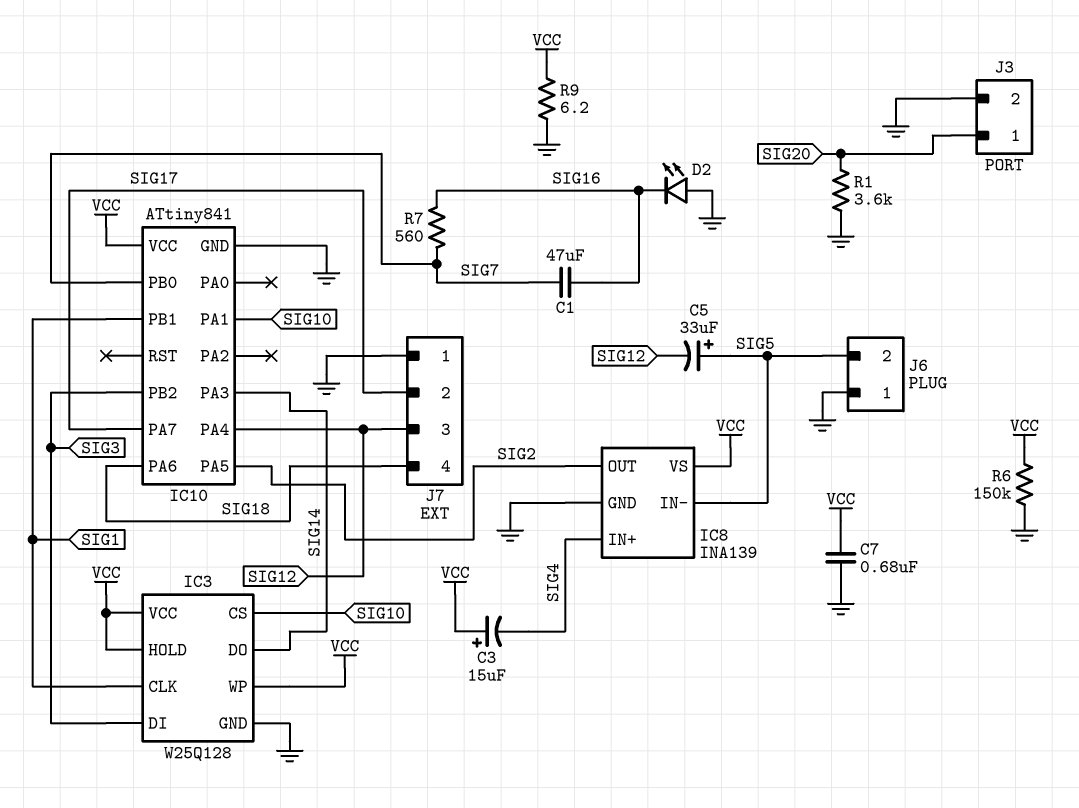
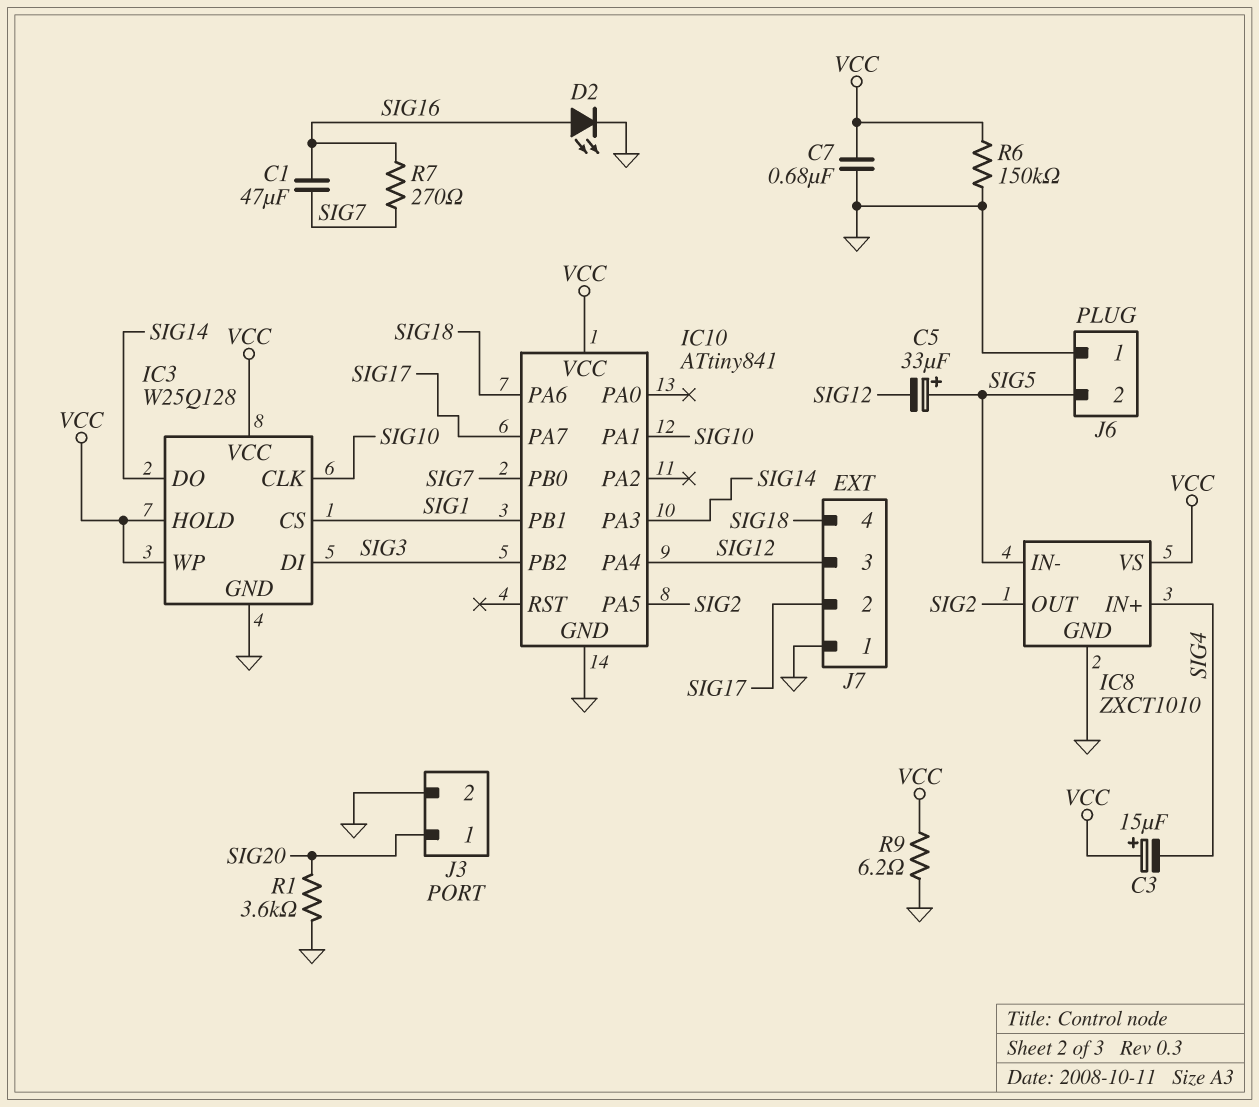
D2: LED (A GND, K SIG16) -> LED (A SIG16, K GND)
IC3 pin CLK: SIG1 -> SIG10
IC3 pin CS: SIG10 -> SIG1
IC8: INA139 -> ZXCT1010
R7: 560 (SIG7, SIG16) -> 270 (SIG7, SIG16)

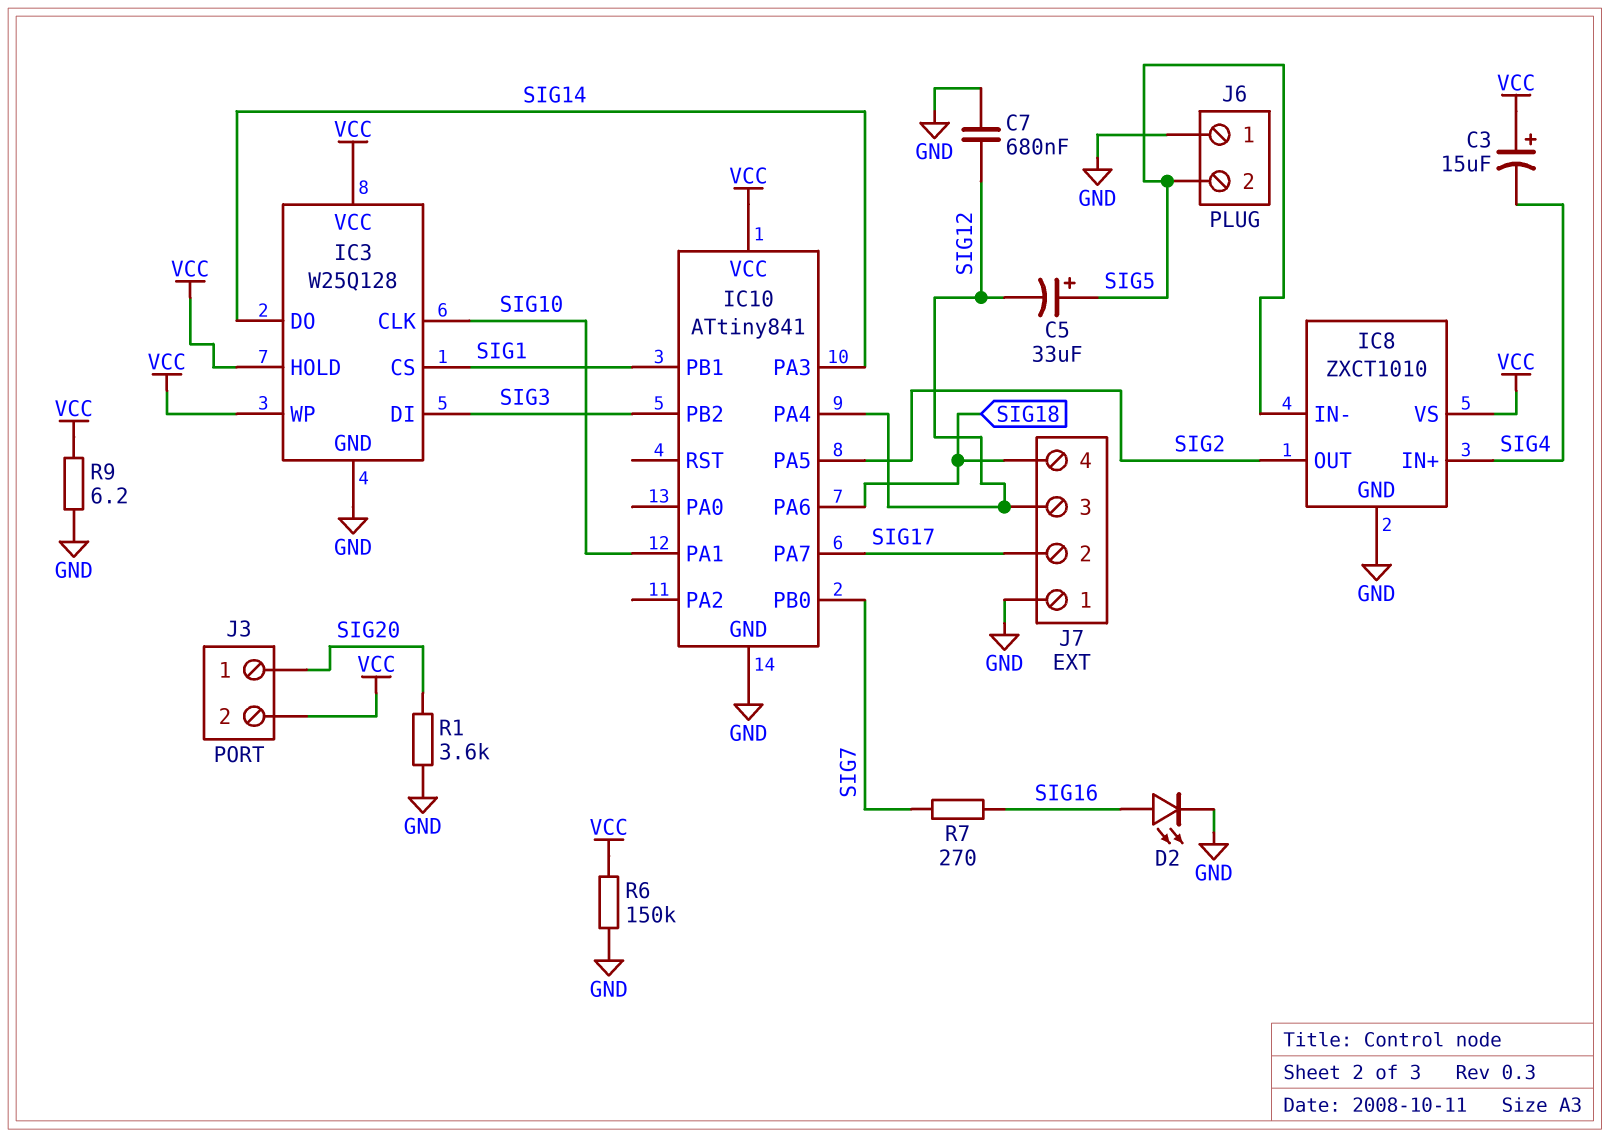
C1: 47uF (SIG7, SIG16) -> none
C7: 680nF (GND, VCC) -> 680nF (GND, SIG12)
J3 pin 2: GND -> VCC

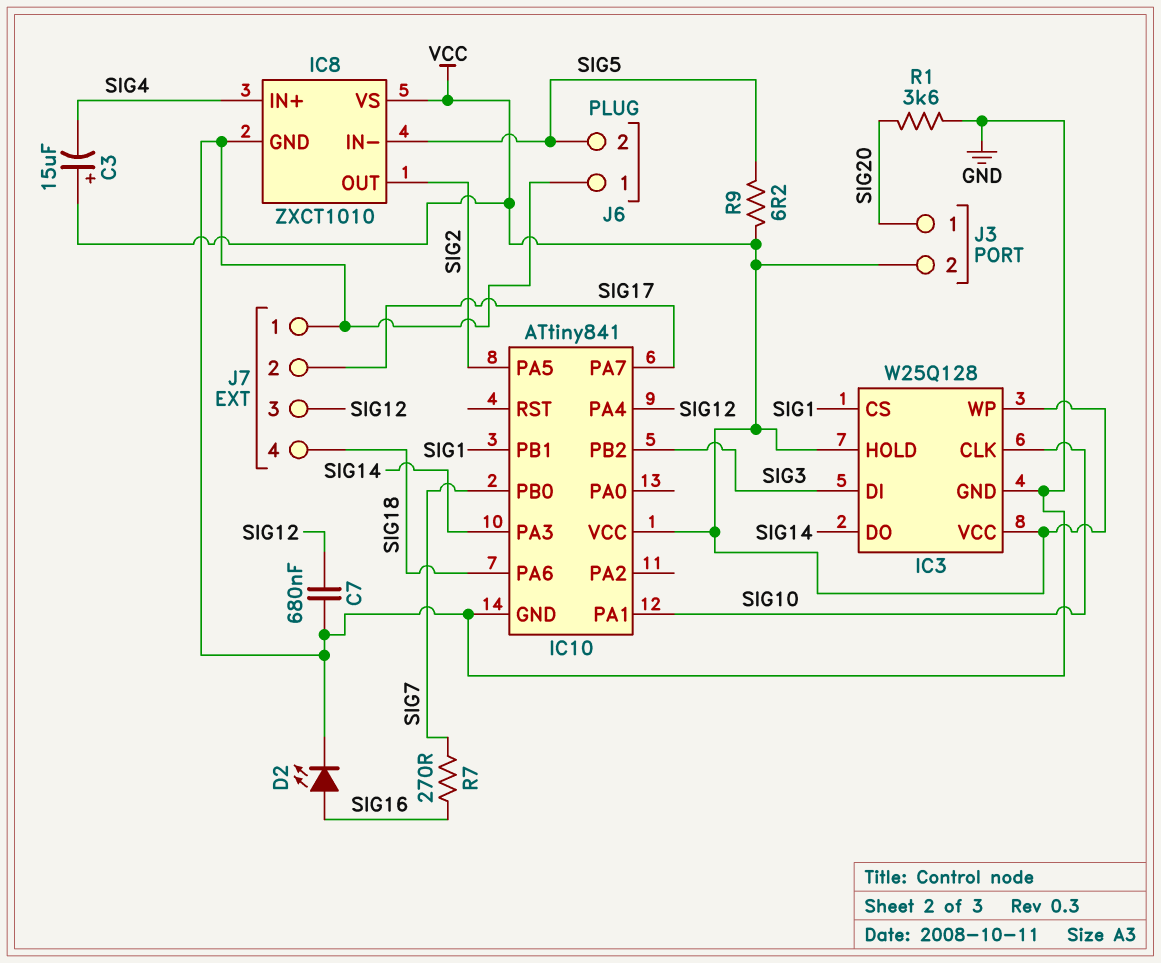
C5: 33uF (plus SIG5, minus SIG12) -> none
R6: 150k (GND, VCC) -> none
R9: 6.2 (GND, VCC) -> 6.2 (SIG5, VCC)

